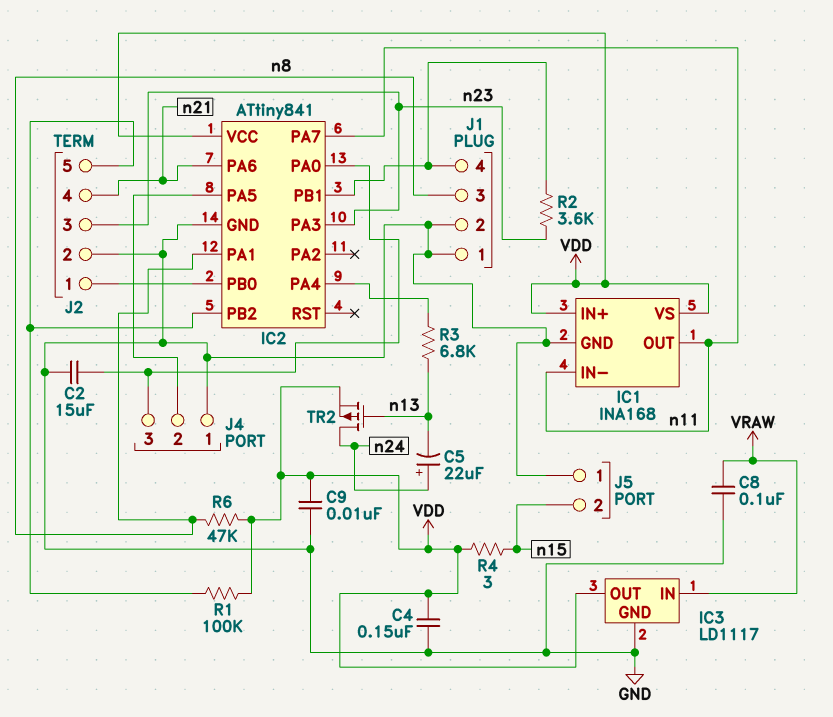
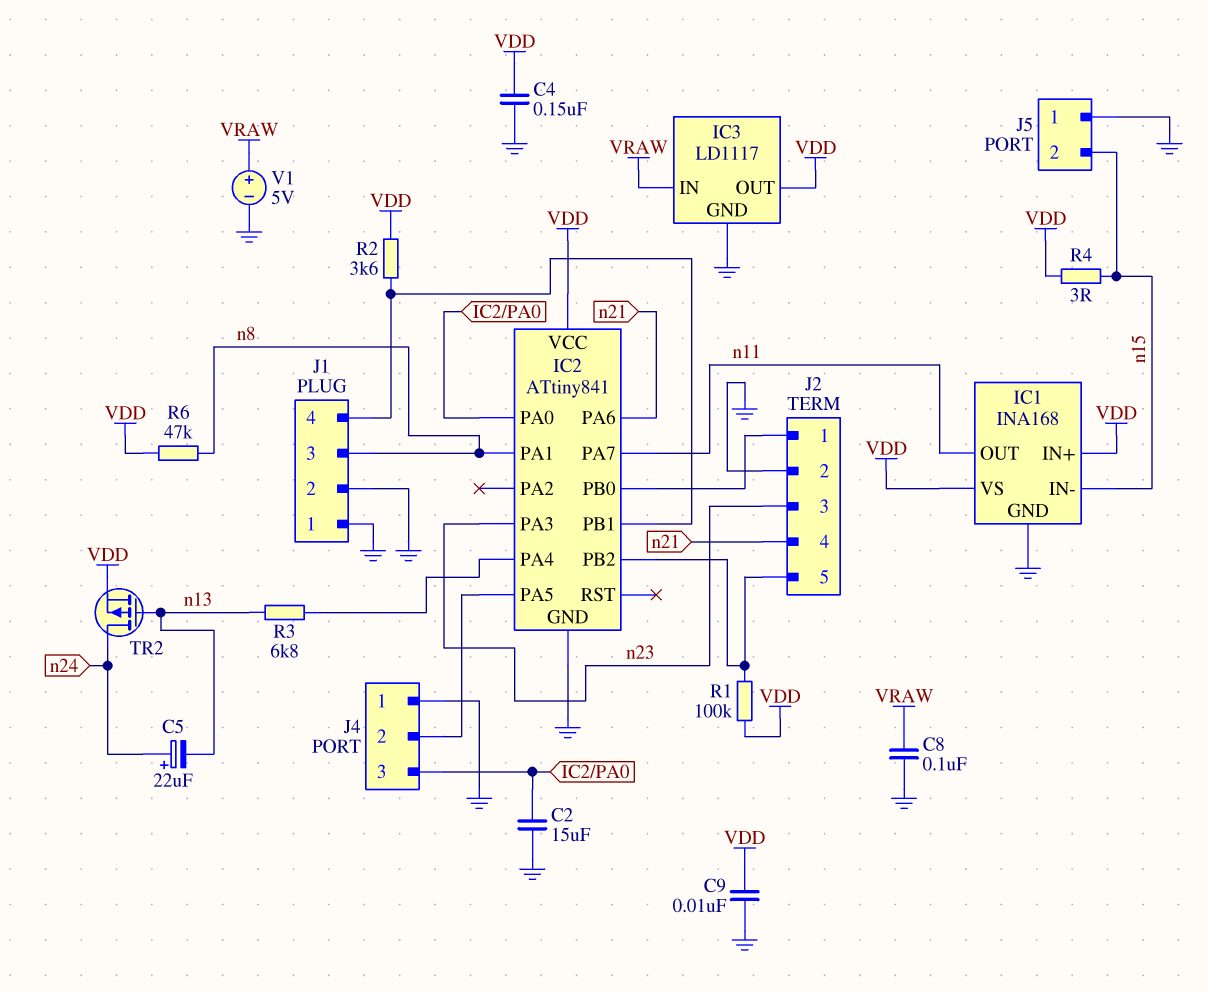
IC1 pin IN-: n11 -> n15
R2: 3.6k (IC2/PB1, n23) -> 3.6k (IC2/PB1, VDD)
V1: none -> 5V (plus VRAW, minus GND)

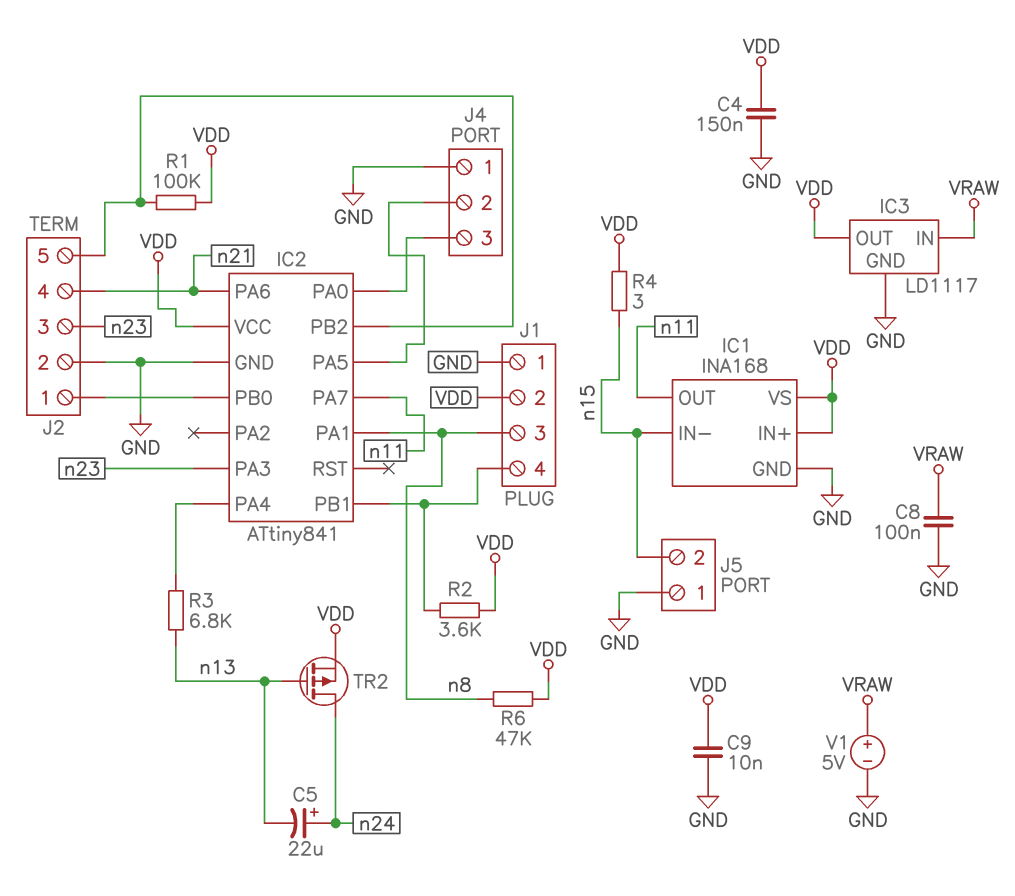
C2: 15uF (GND, IC2/PA0) -> none
J1 pin 2: GND -> VDD

